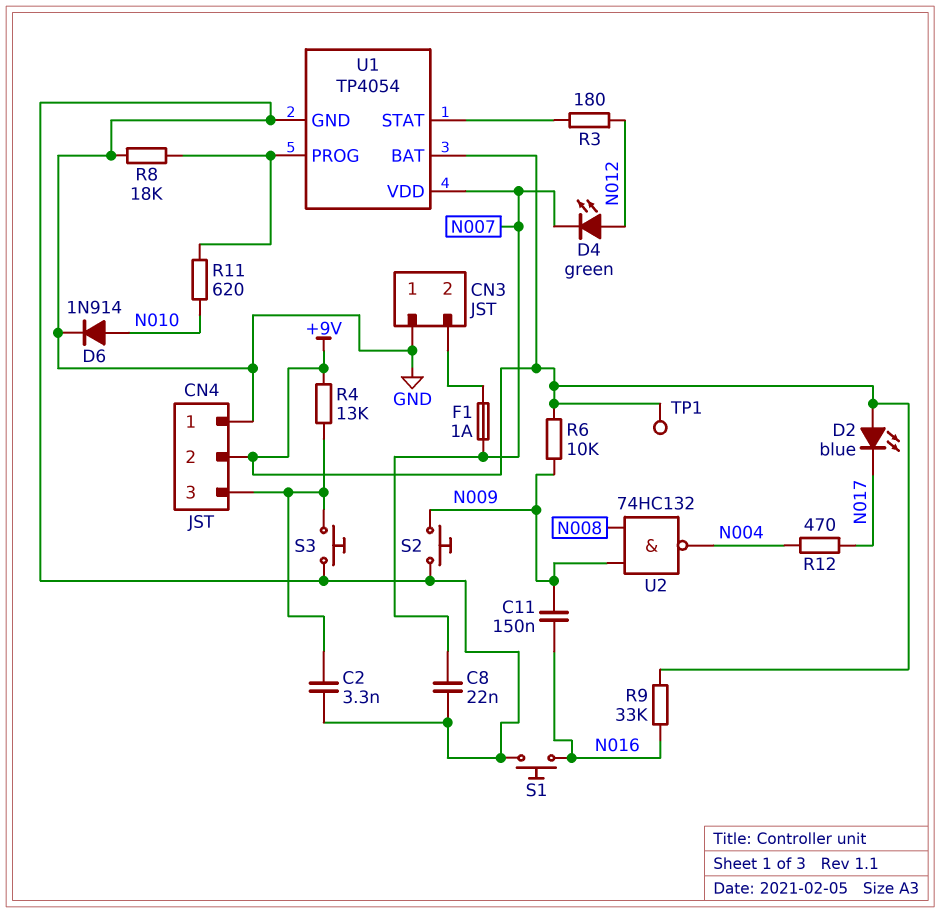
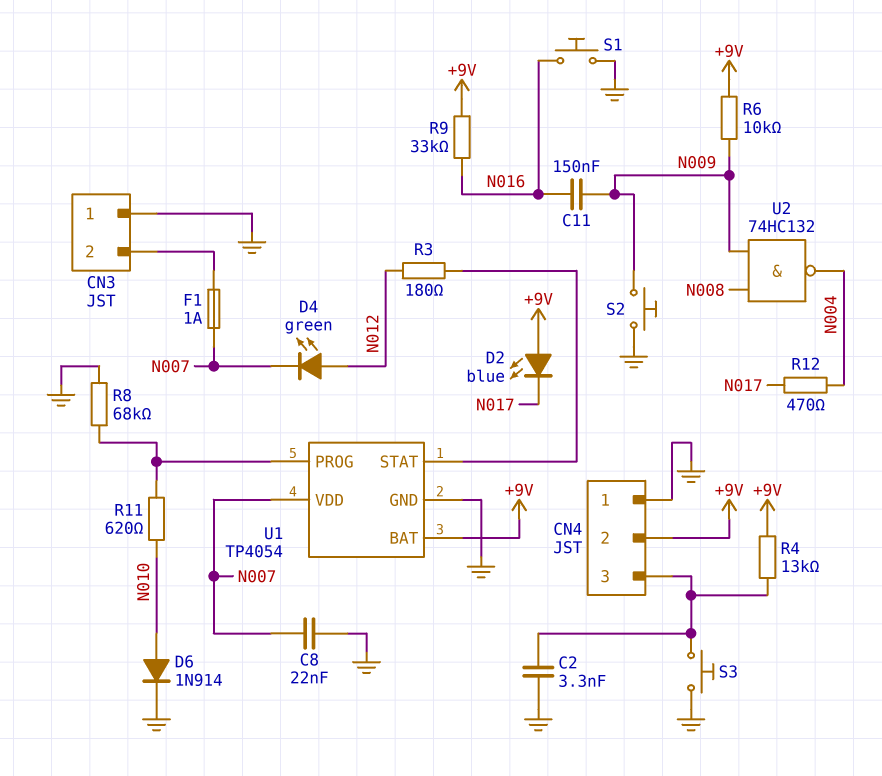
R8: 18k (GND, U1/PROG) -> 68k (GND, U1/PROG)
TP1: test point (+9V) -> none

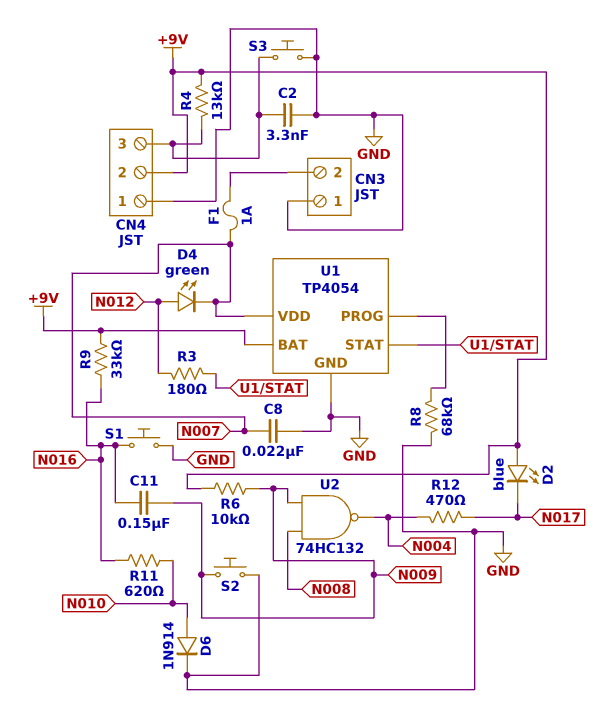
R11: 620 (N010, U1/PROG) -> 620 (N010, N016)

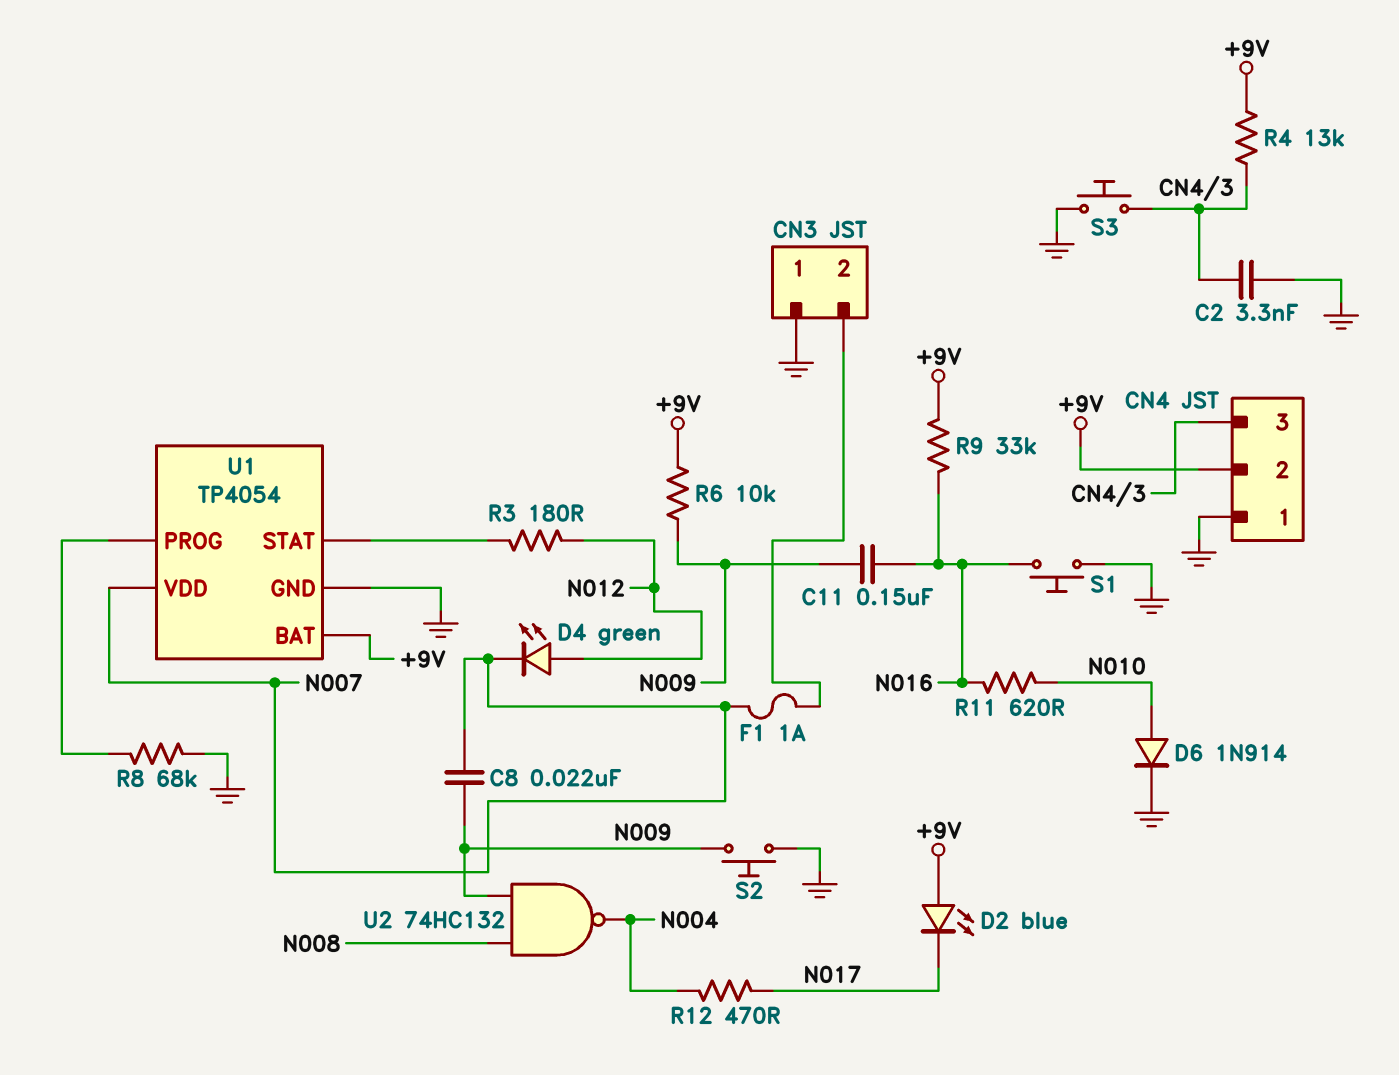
C8: 22nF (GND, N007) -> 22nF (N007, N009)

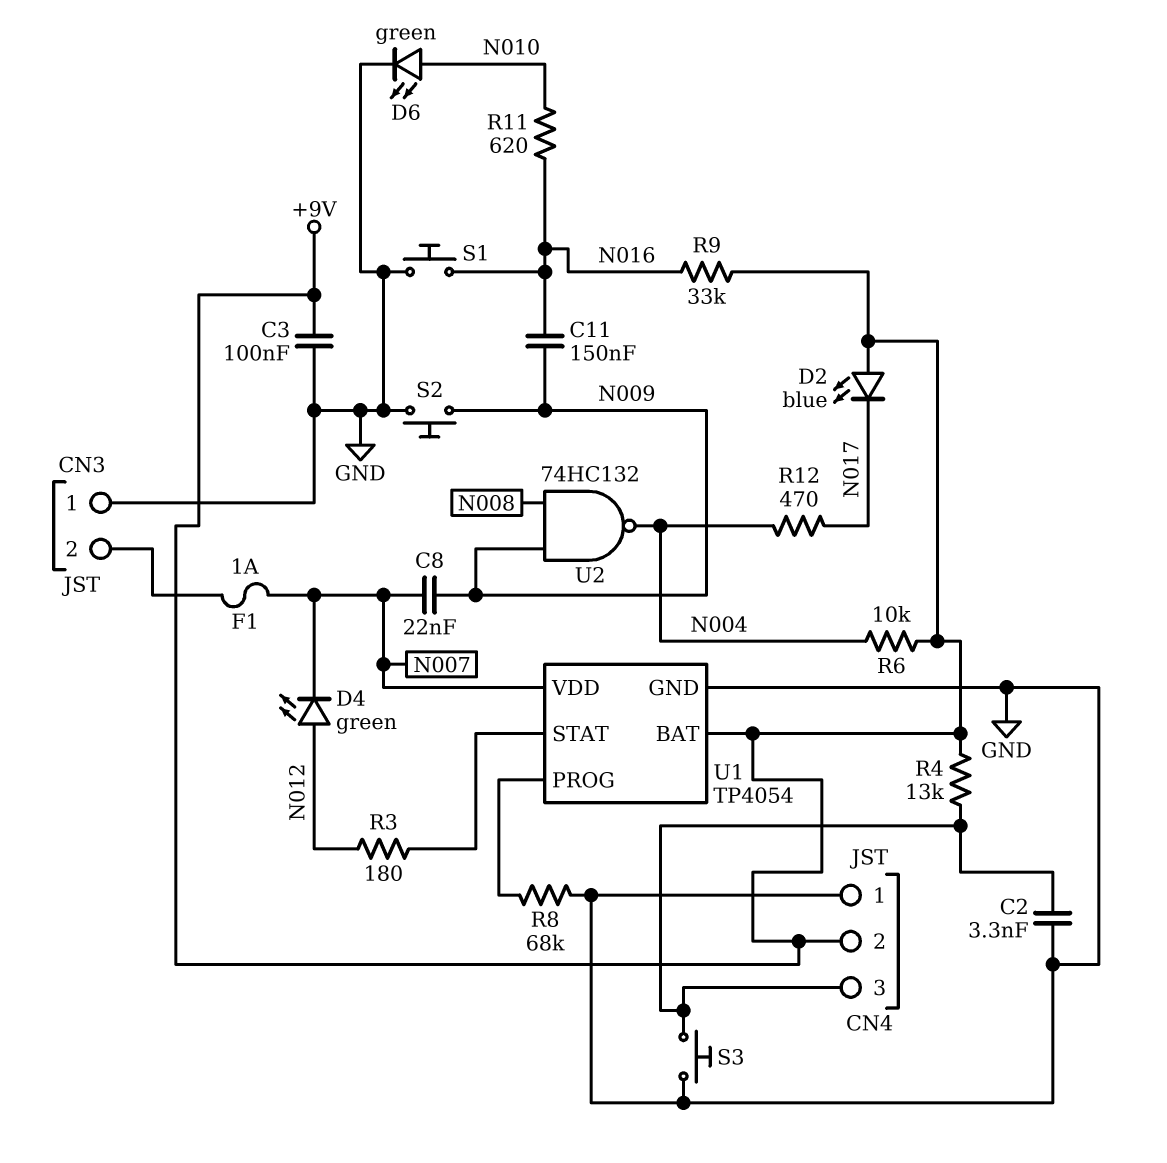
C3: none -> 100nF (+9V, GND)
D6: diode 1N914 (A N010, K GND) -> LED green (A N010, K GND)
R6: 10k (+9V, N009) -> 10k (+9V, N004)

